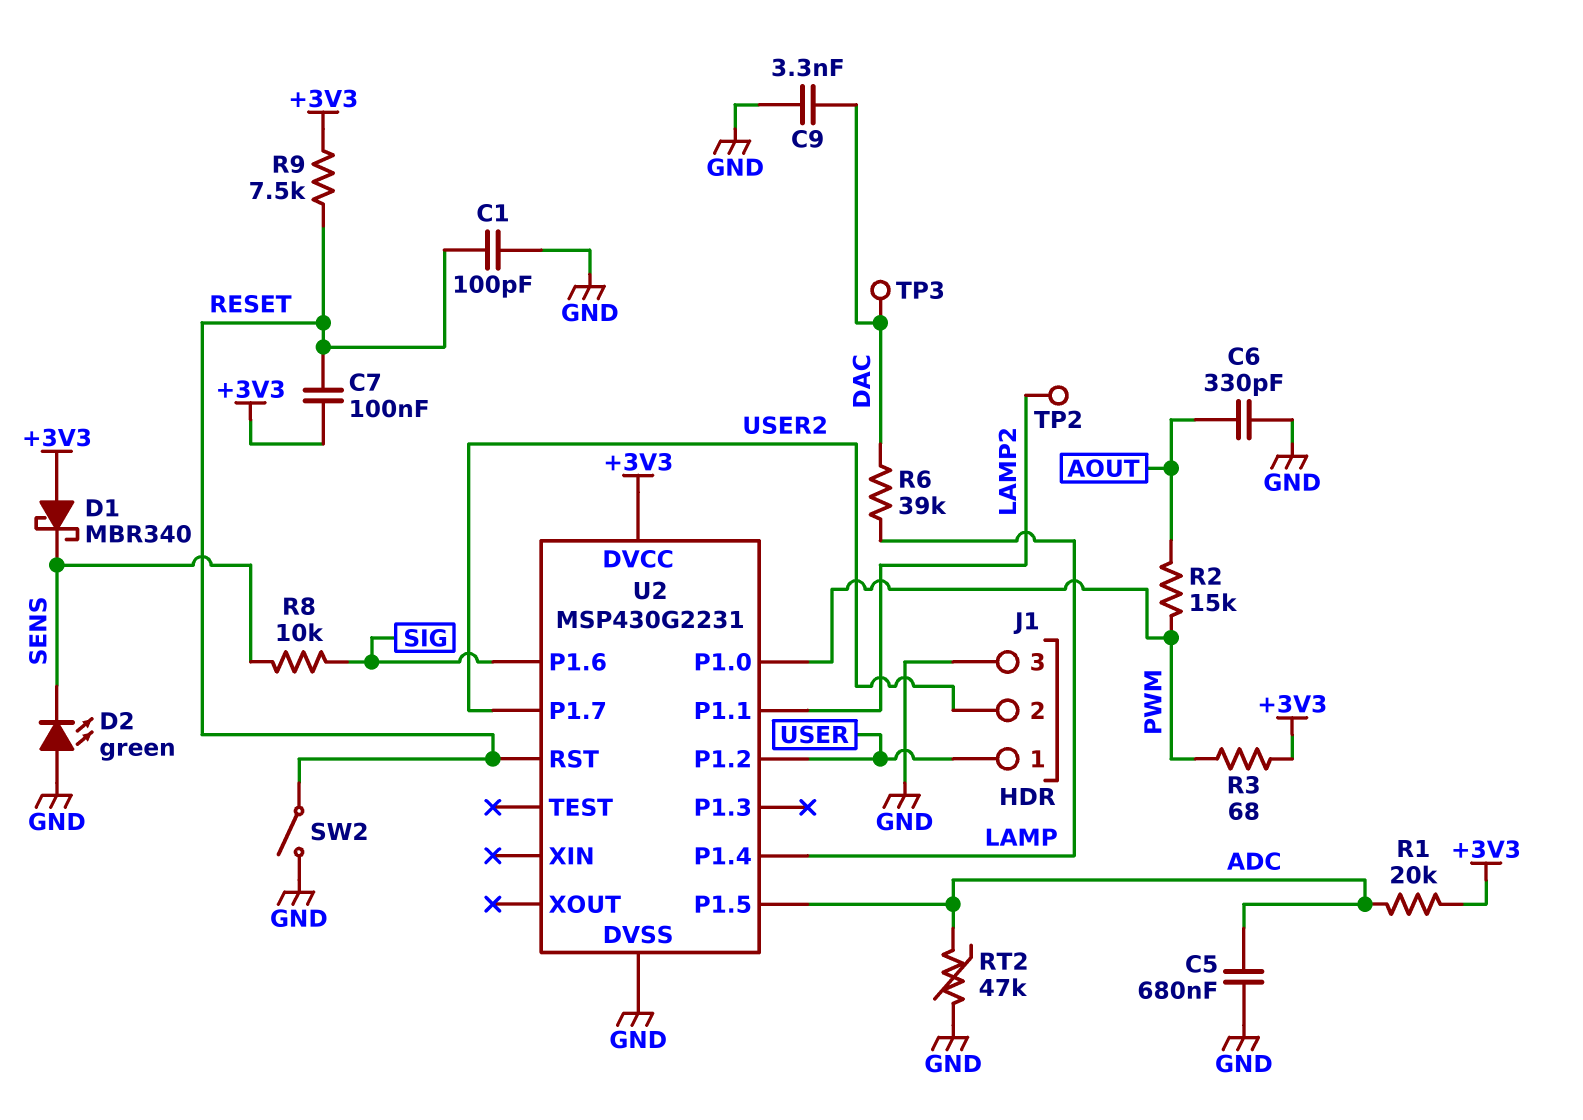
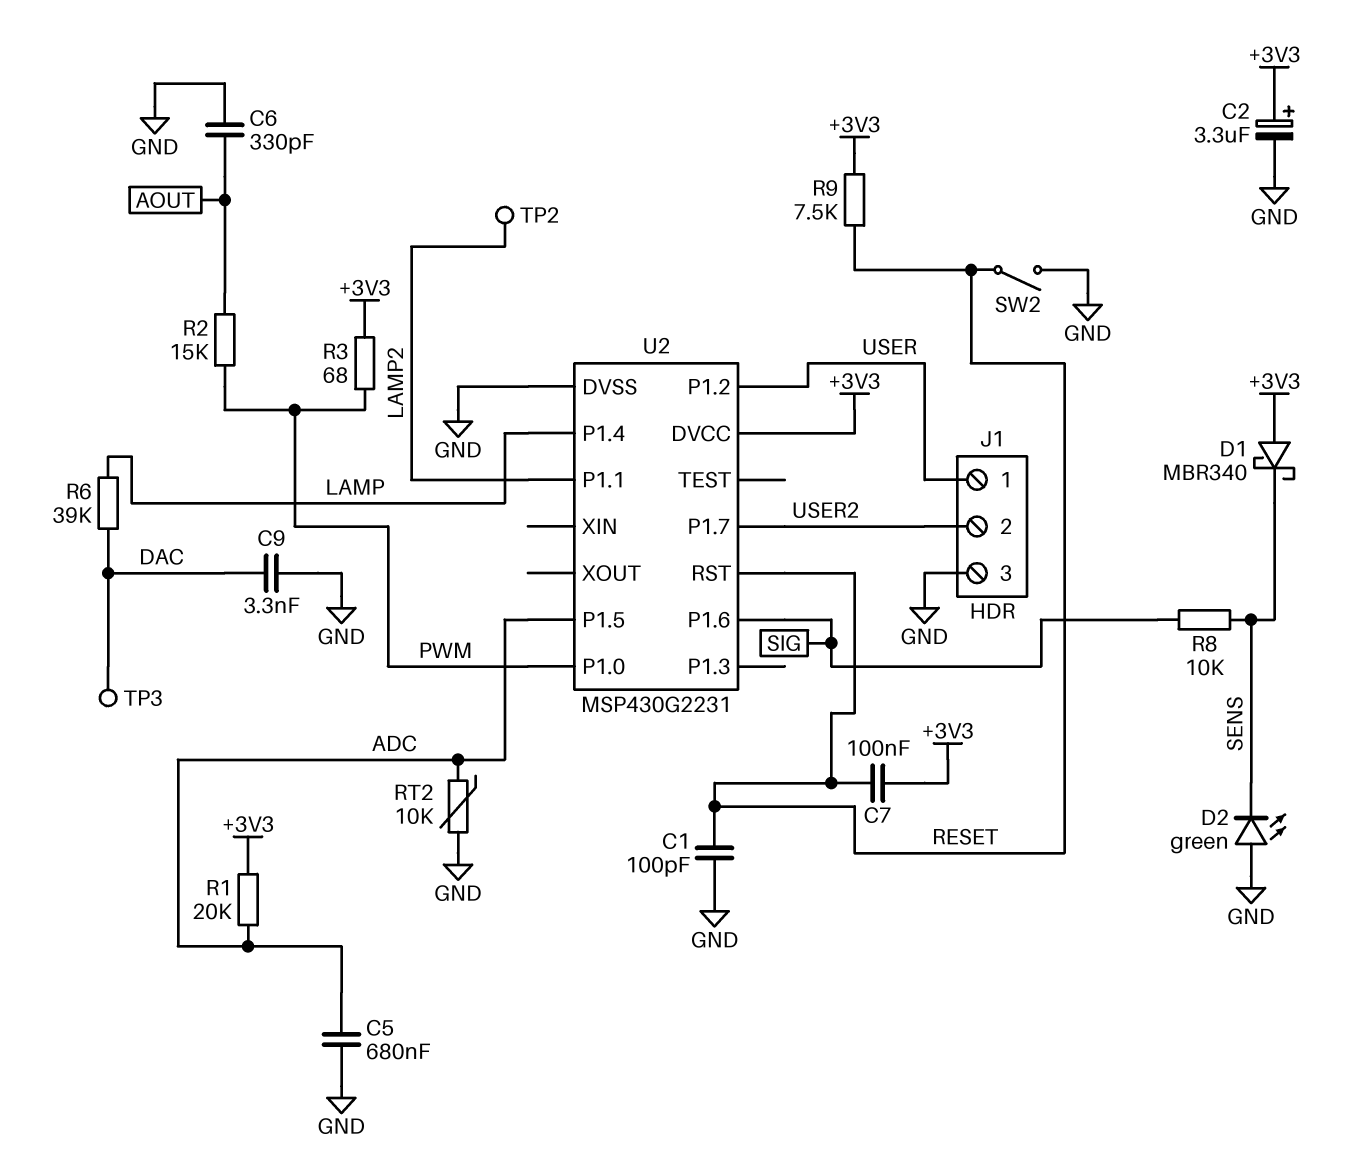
C2: none -> 3.3uF (plus +3V3, minus GND)
RT2: 47k (ADC, GND) -> 10k (ADC, GND)

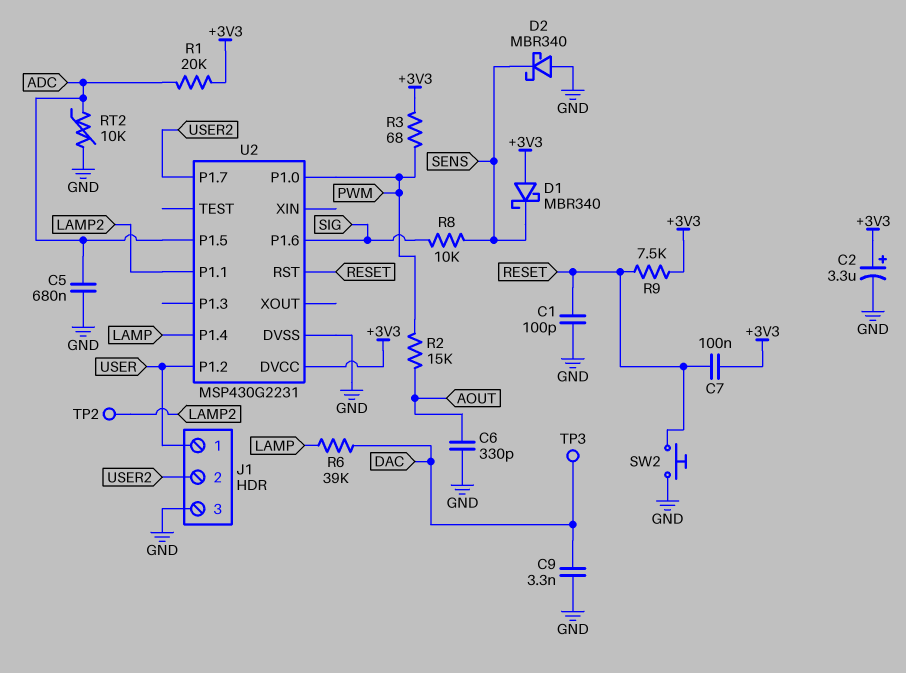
D2: LED green (A GND, K SENS) -> schottky MBR340 (A GND, K SENS)
SW2: switch (GND, RESET) -> button (GND, RESET)

